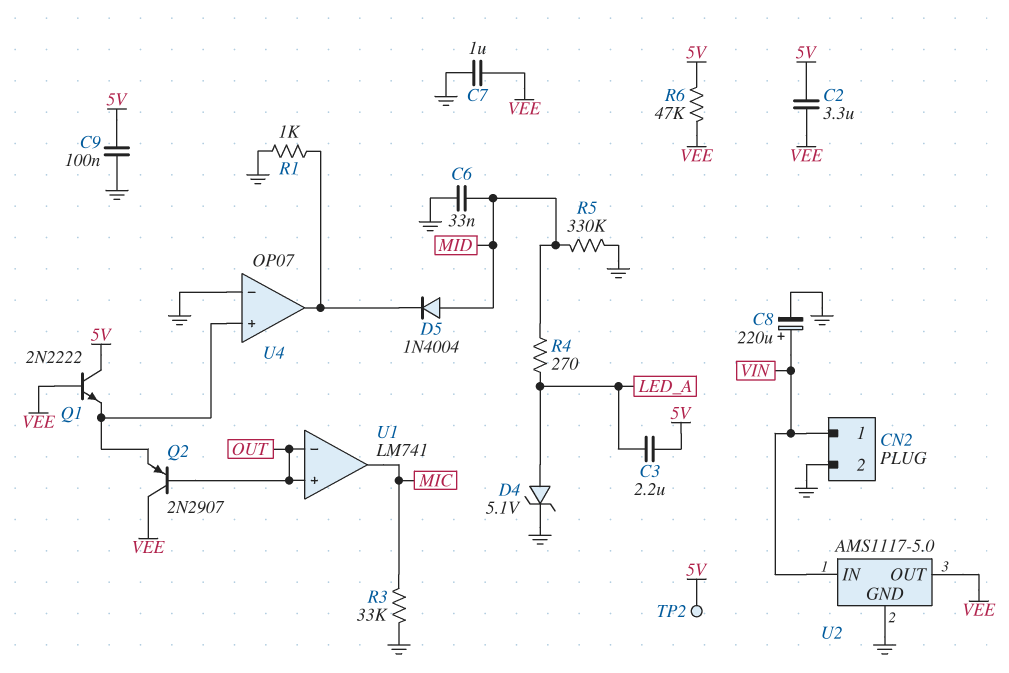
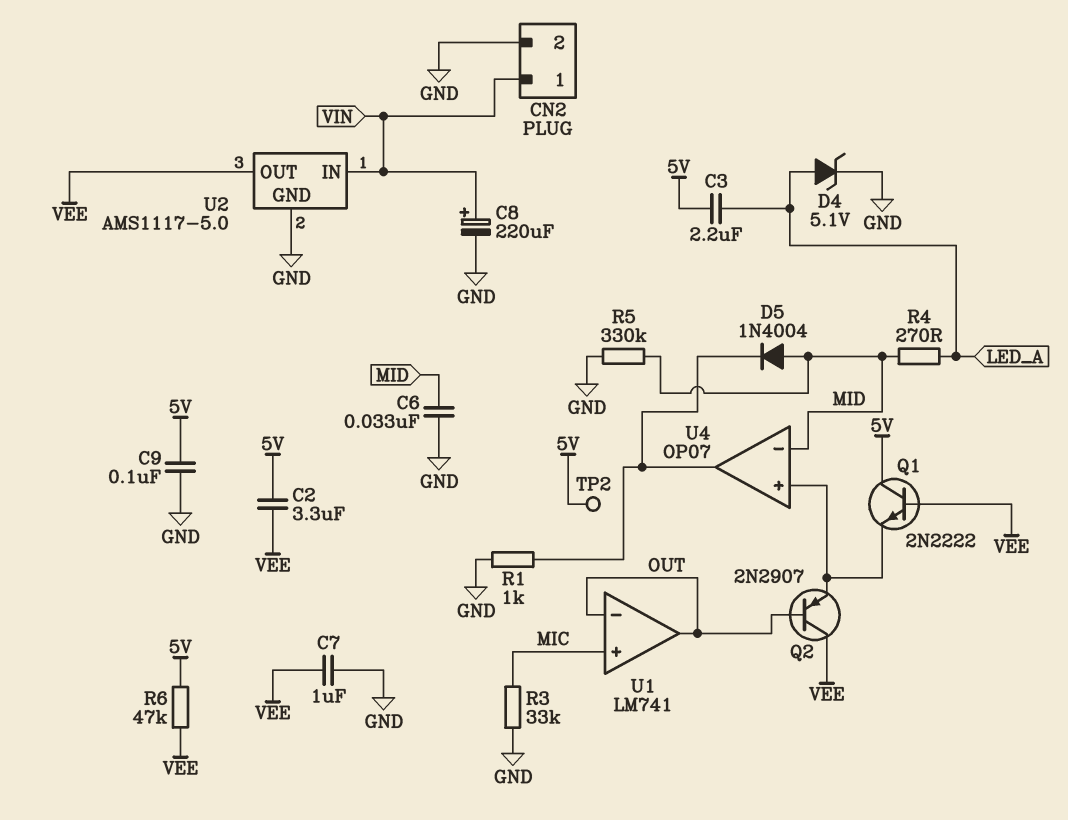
U1 pin in+: OUT -> MIC
U1 pin out: MIC -> OUT
U4 pin in-: GND -> MID

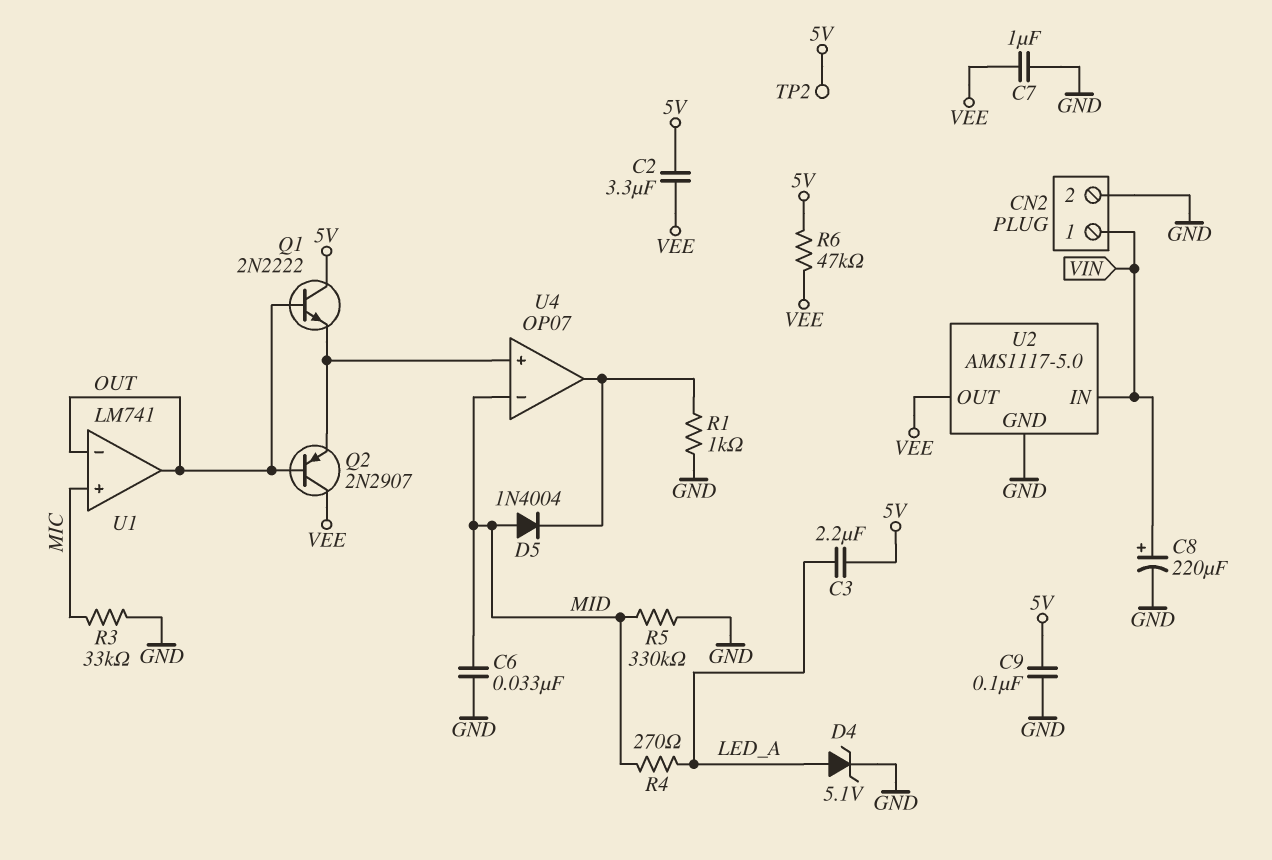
Q1: NPN 2N2222 (B VEE, C 5V, E U4/in+) -> NPN 2N2222 (B OUT, C 5V, E U4/in+)

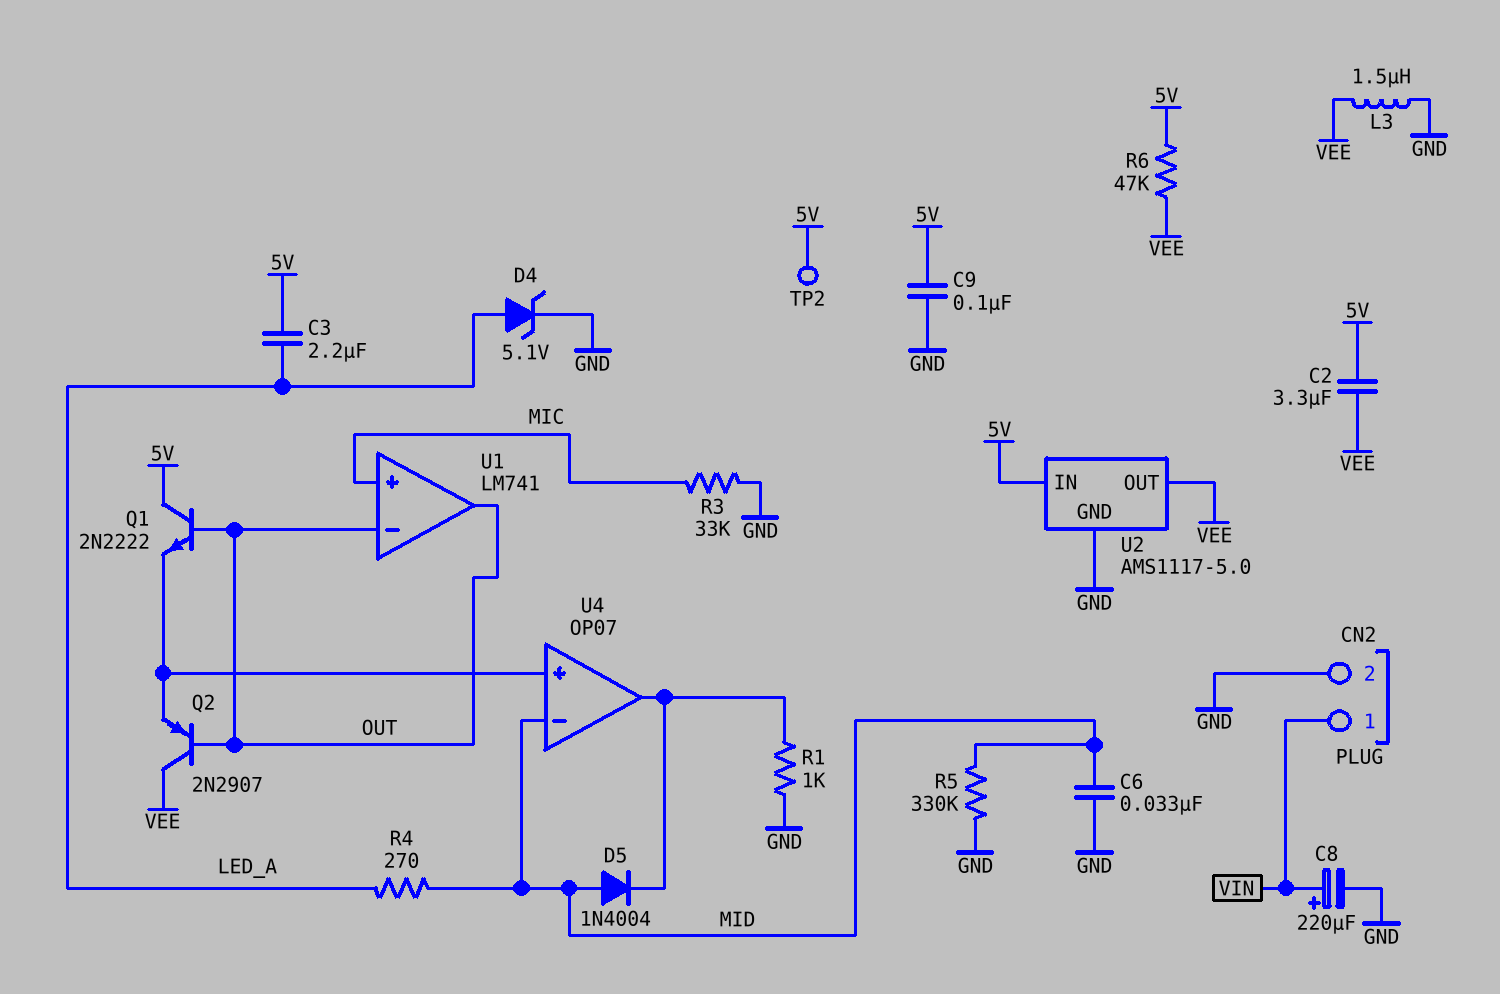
C7: 1uF (GND, VEE) -> none
L3: none -> 1.5uH (GND, VEE)
U2 pin IN: VIN -> 5V

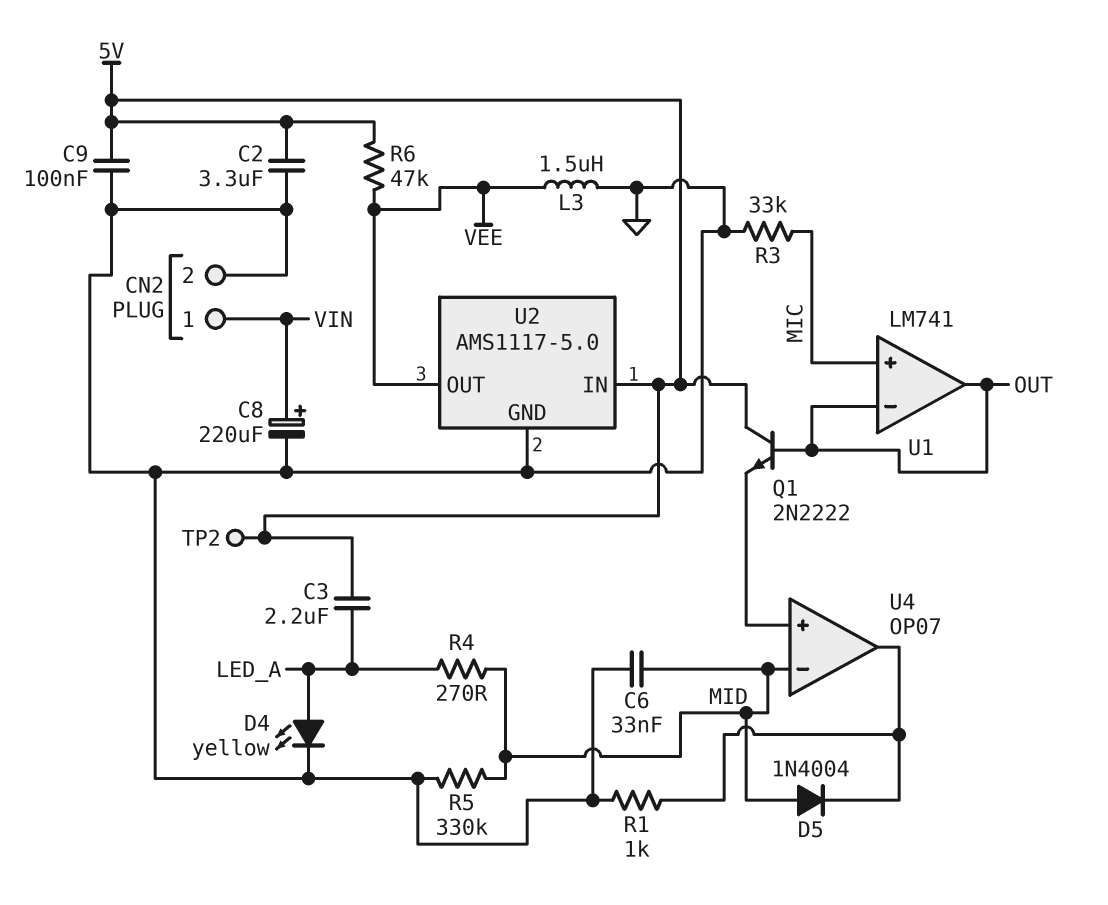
C2: 3.3uF (5V, VEE) -> 3.3uF (5V, GND)
D4: zener 5.1V (A LED_A, K GND) -> LED yellow (A LED_A, K GND)
Q2: PNP 2N2907 (B OUT, C VEE, E U4/in+) -> none

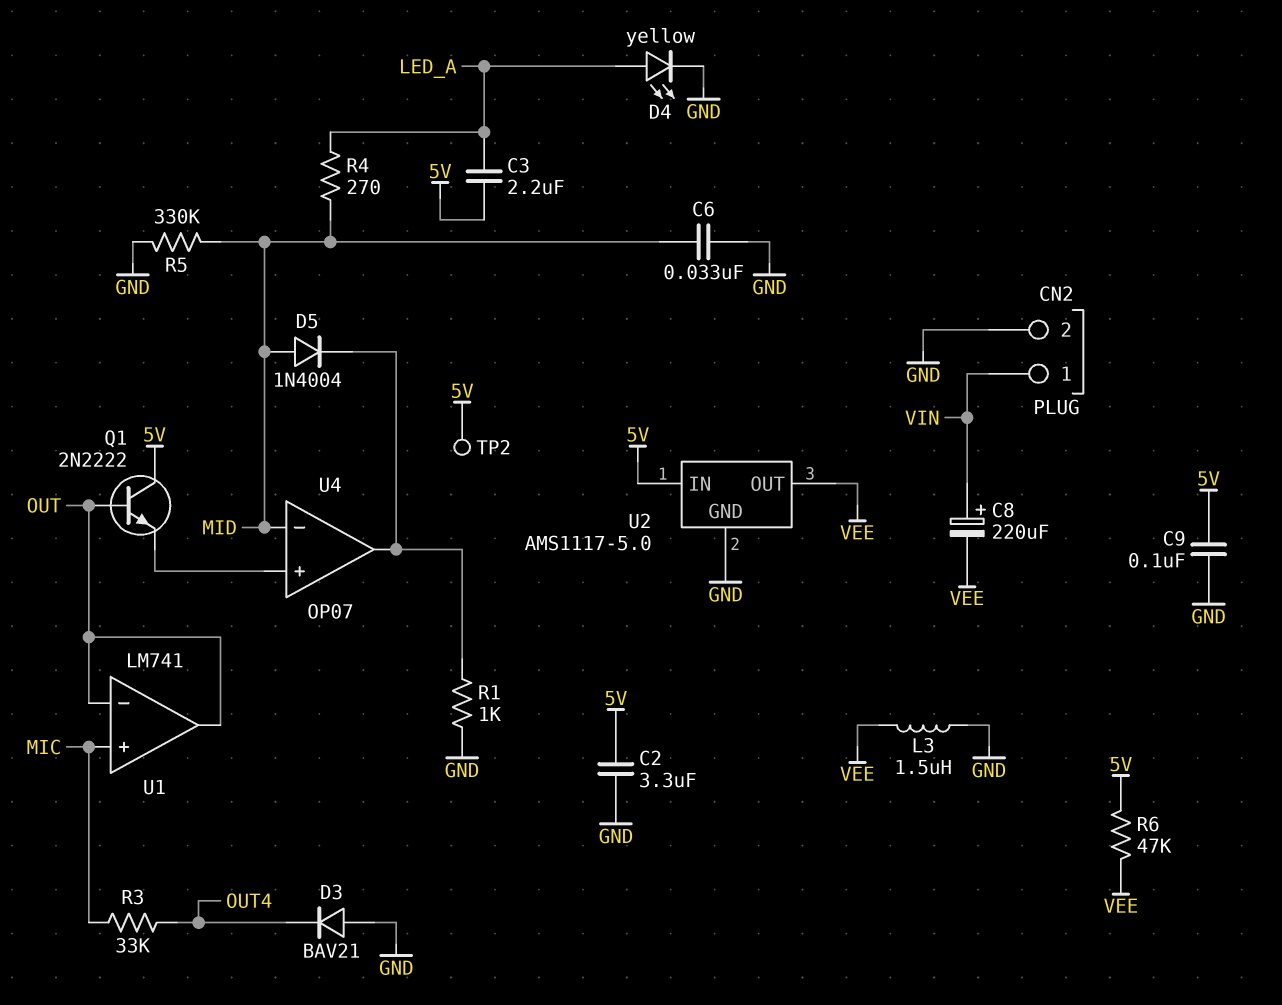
C8: 220uF (plus VIN, minus GND) -> 220uF (plus VIN, minus VEE)
D3: none -> diode BAV21 (A GND, K OUT4)
R3: 33k (GND, MIC) -> 33k (MIC, OUT4)

